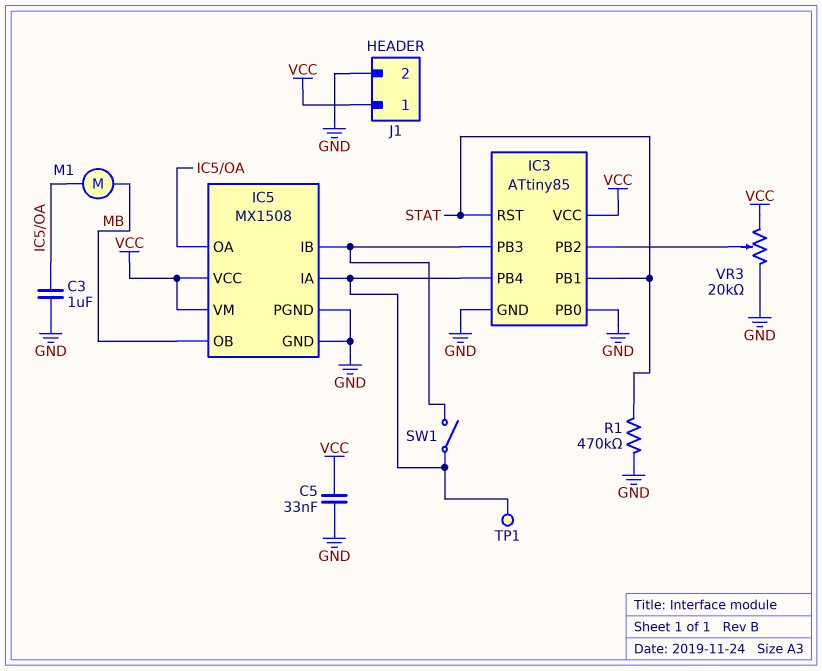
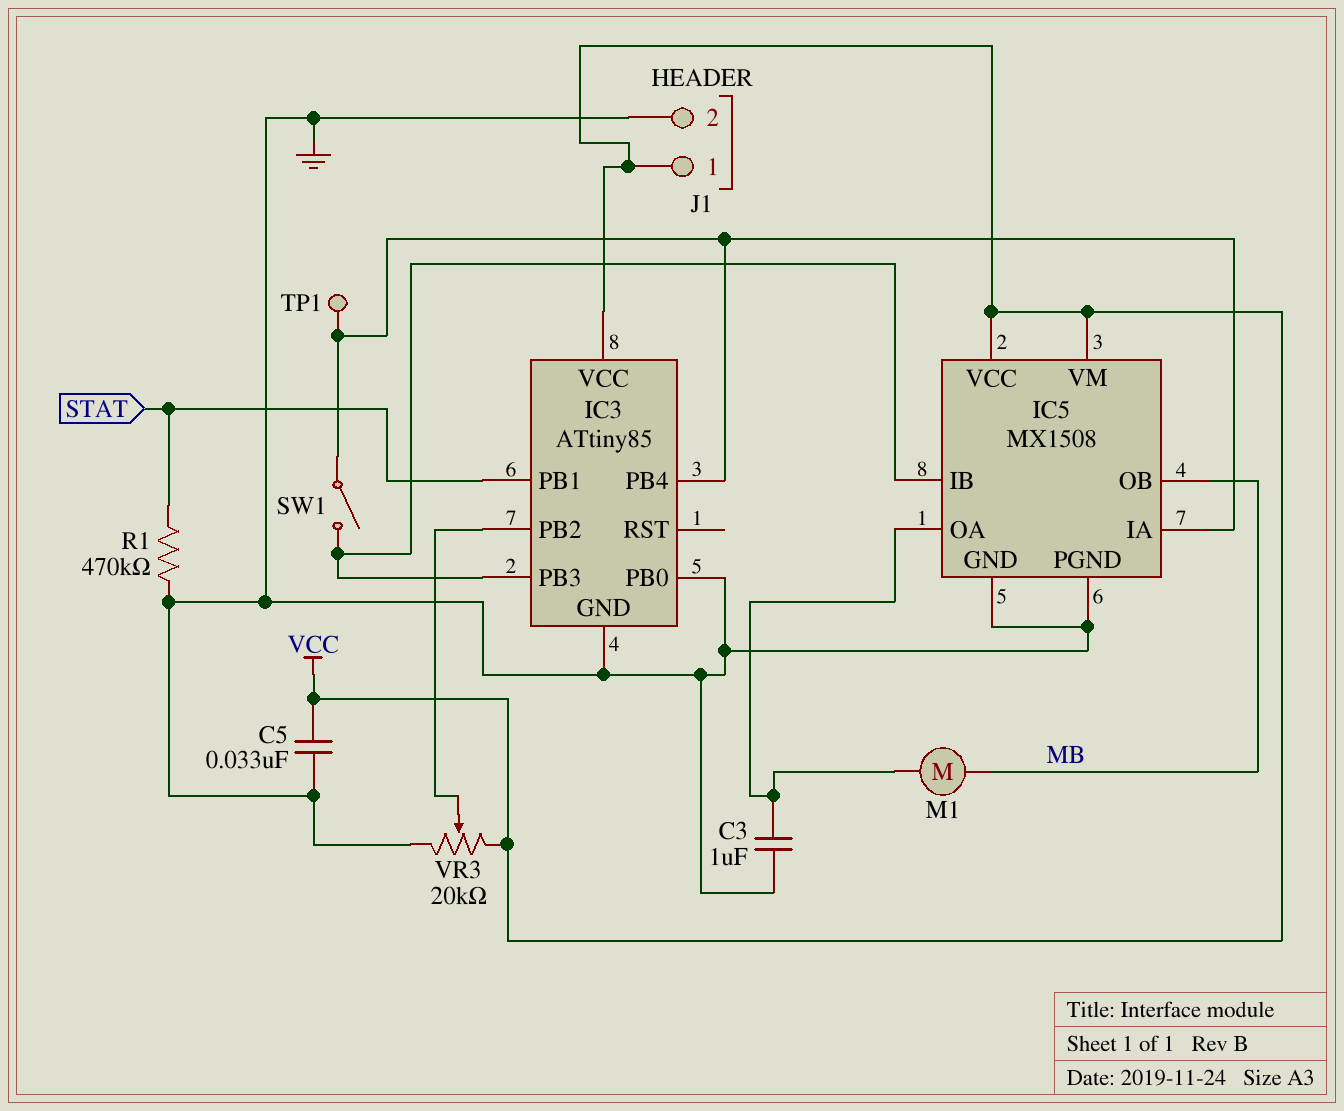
IC3 pin RST: STAT -> none

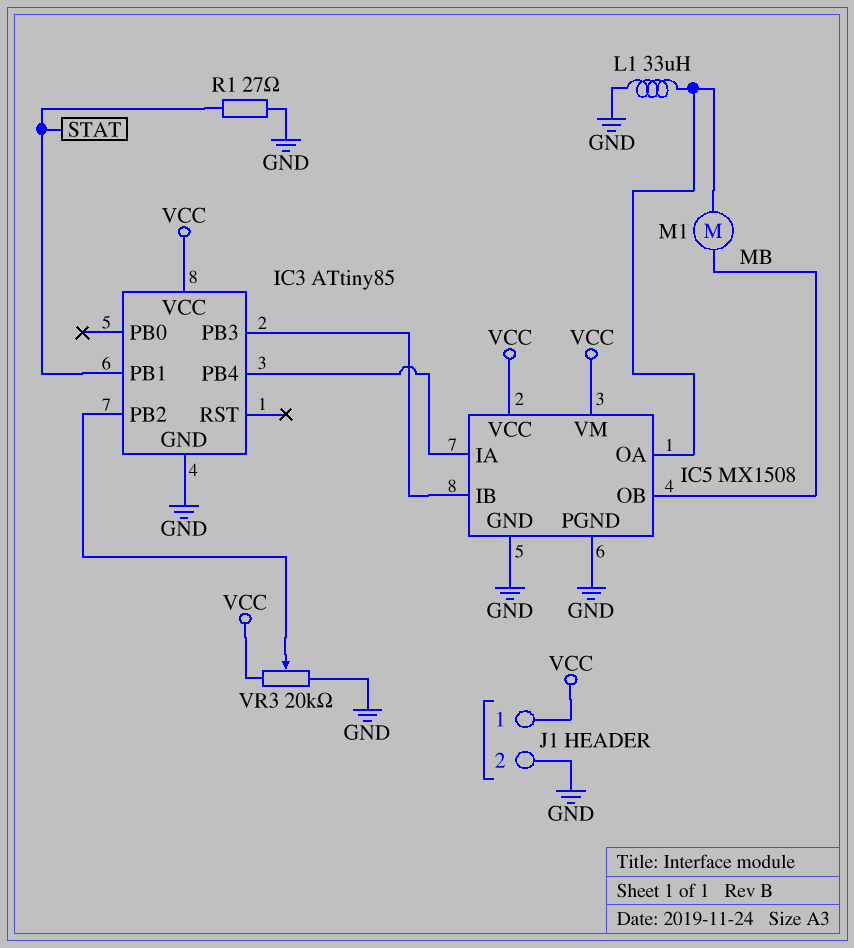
C3: 1uF (GND, IC5/OA) -> none
C5: 33nF (GND, VCC) -> none
IC3 pin PB0: GND -> none
L1: none -> 33uH (GND, IC5/OA)
R1: 470k (GND, STAT) -> 27 (GND, STAT)
SW1: switch (IC3/PB3, IC3/PB4) -> none
TP1: test point (IC3/PB4) -> none

